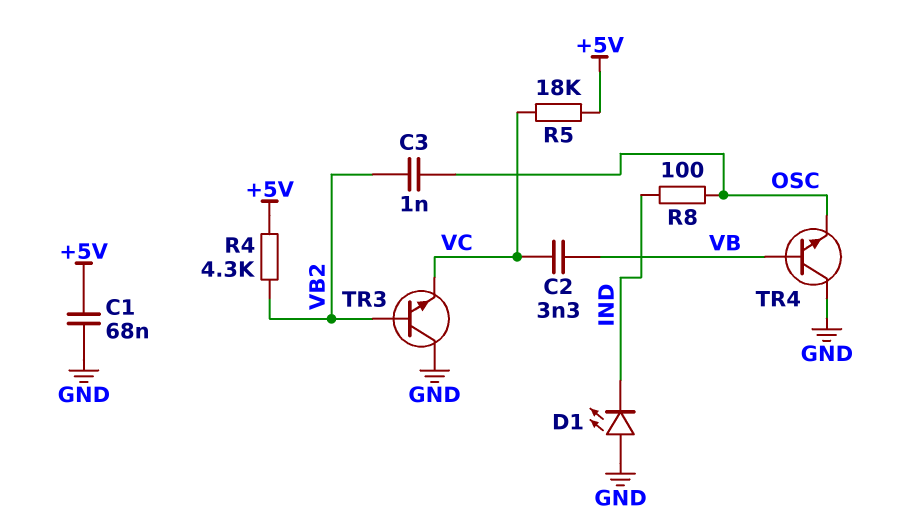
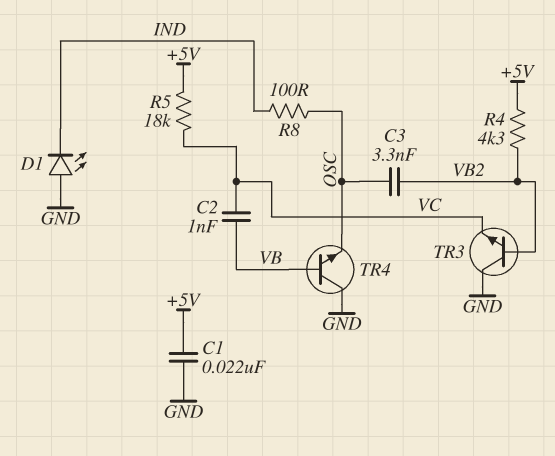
C1: 68nF (+5V, GND) -> 22nF (+5V, GND)
C2: 3.3nF (VB, VC) -> 1nF (VB, VC)
C3: 1nF (OSC, VB2) -> 3.3nF (OSC, VB2)

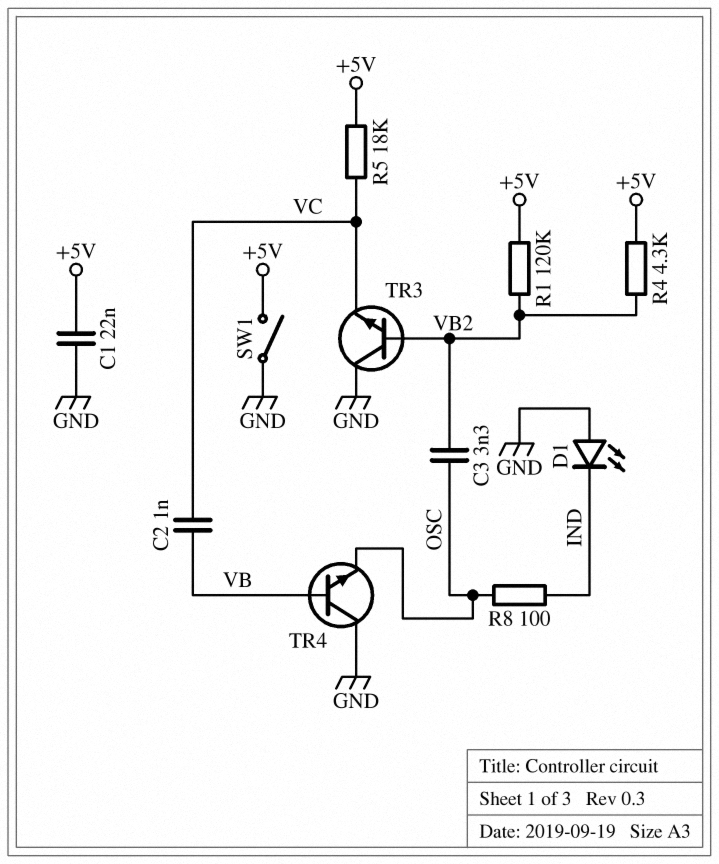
R1: none -> 120k (+5V, VB2)
SW1: none -> switch (+5V, GND)

